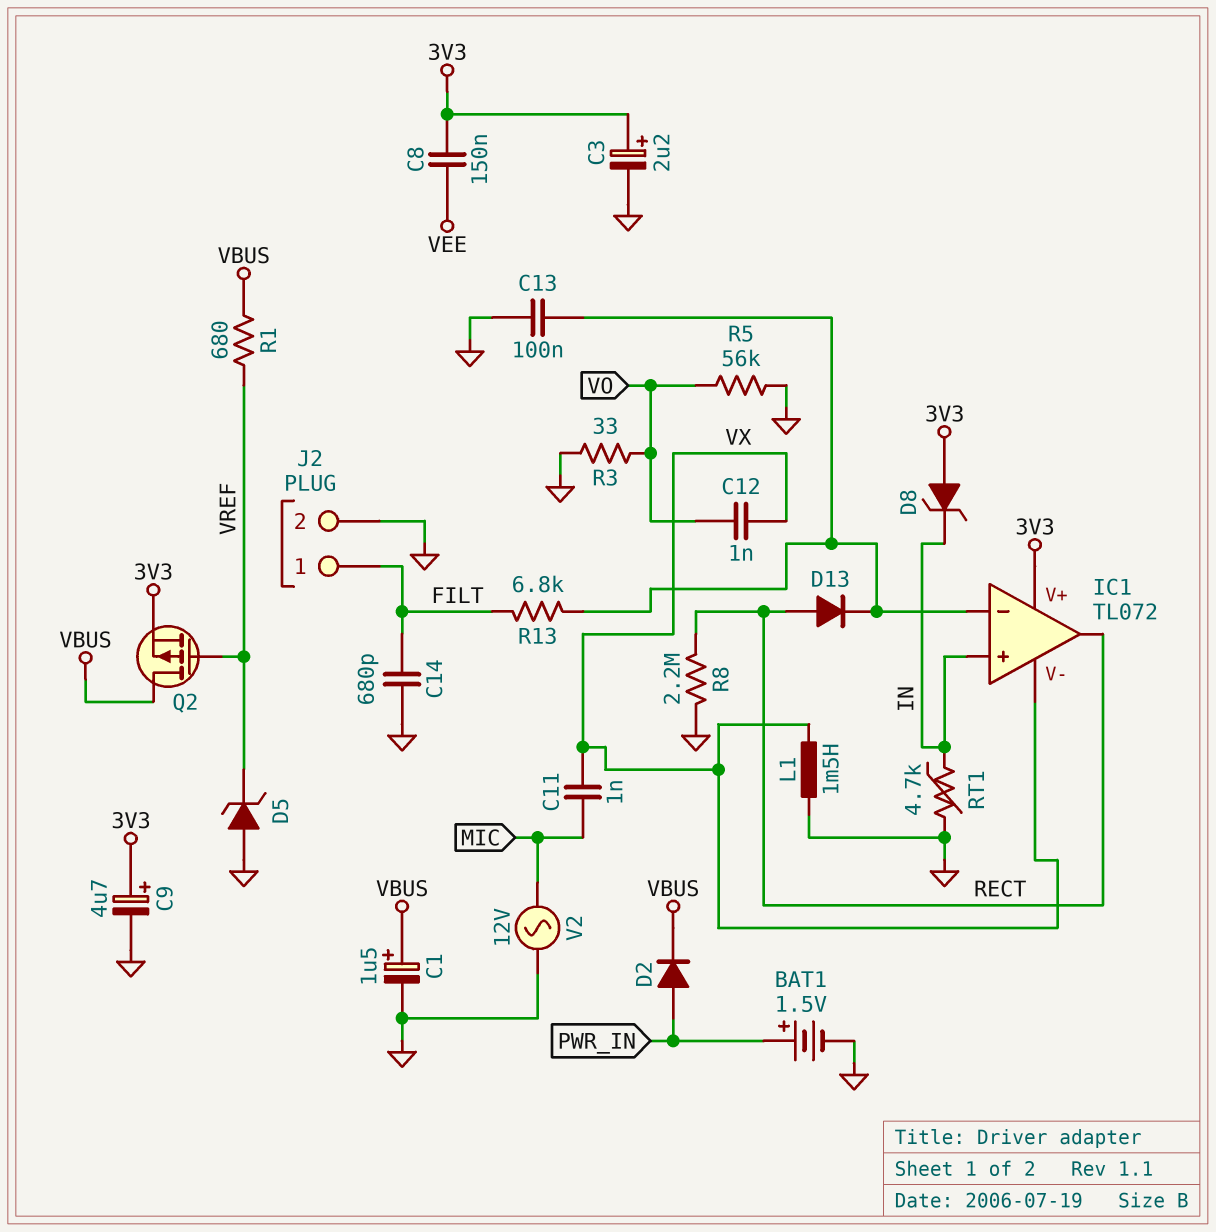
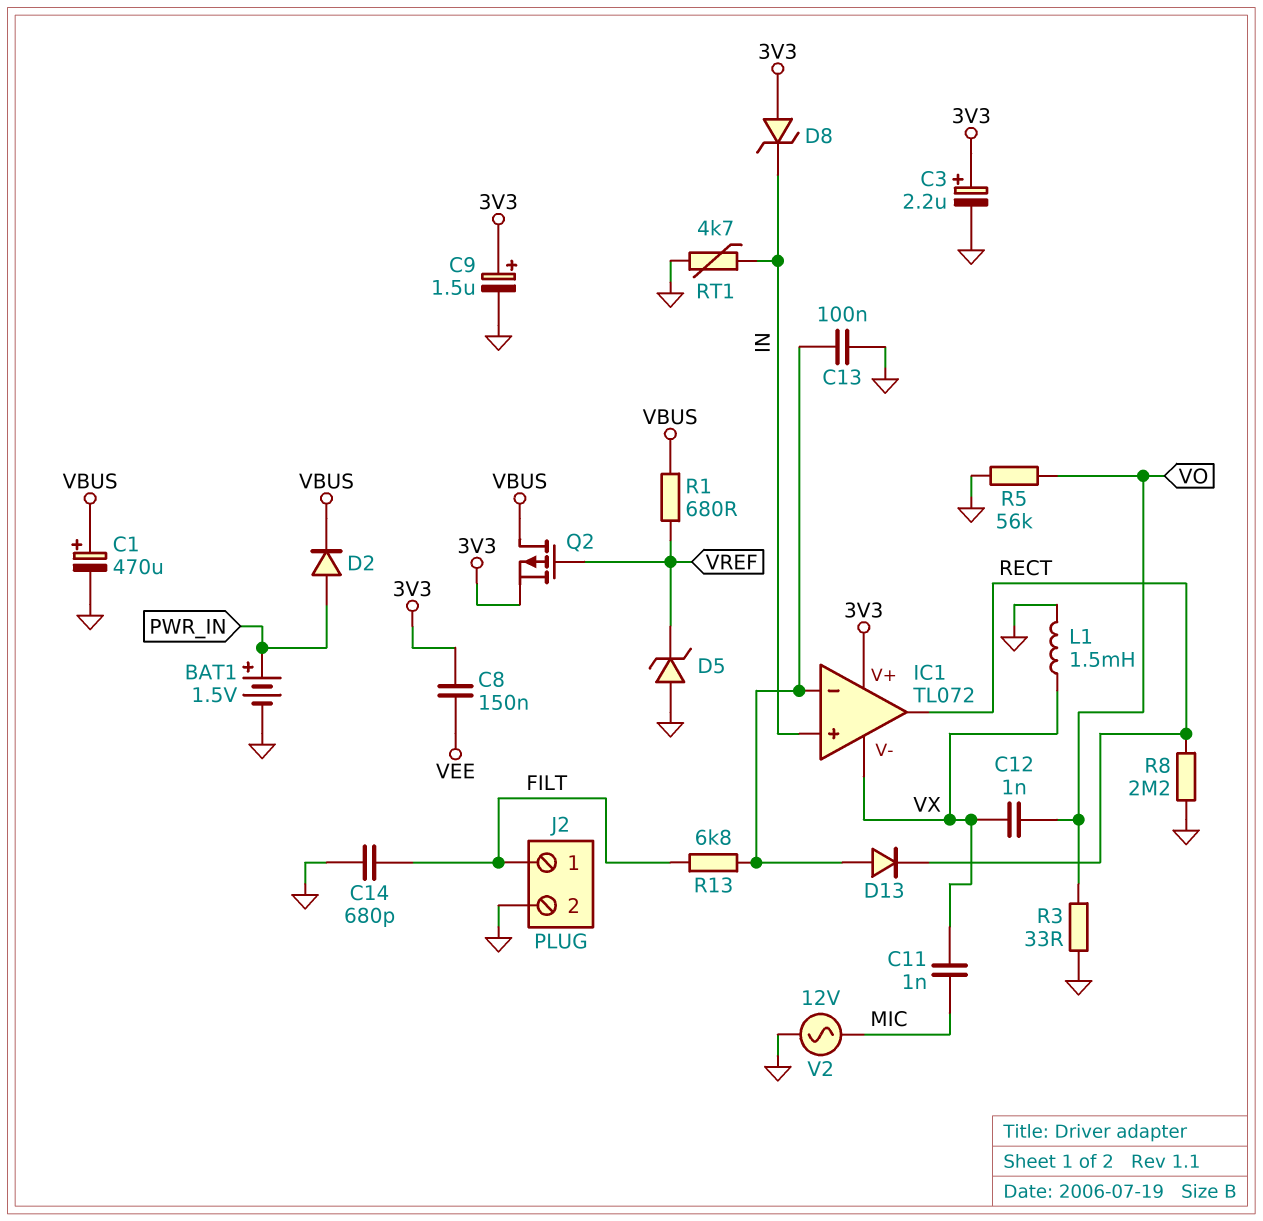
C1: 1.5uF (plus VBUS, minus GND) -> 470uF (plus VBUS, minus GND)
C9: 4.7uF (plus 3V3, minus GND) -> 1.5uF (plus 3V3, minus GND)
D13: diode (A RECT, K IC1/in-) -> diode (A IC1/in-, K RECT)

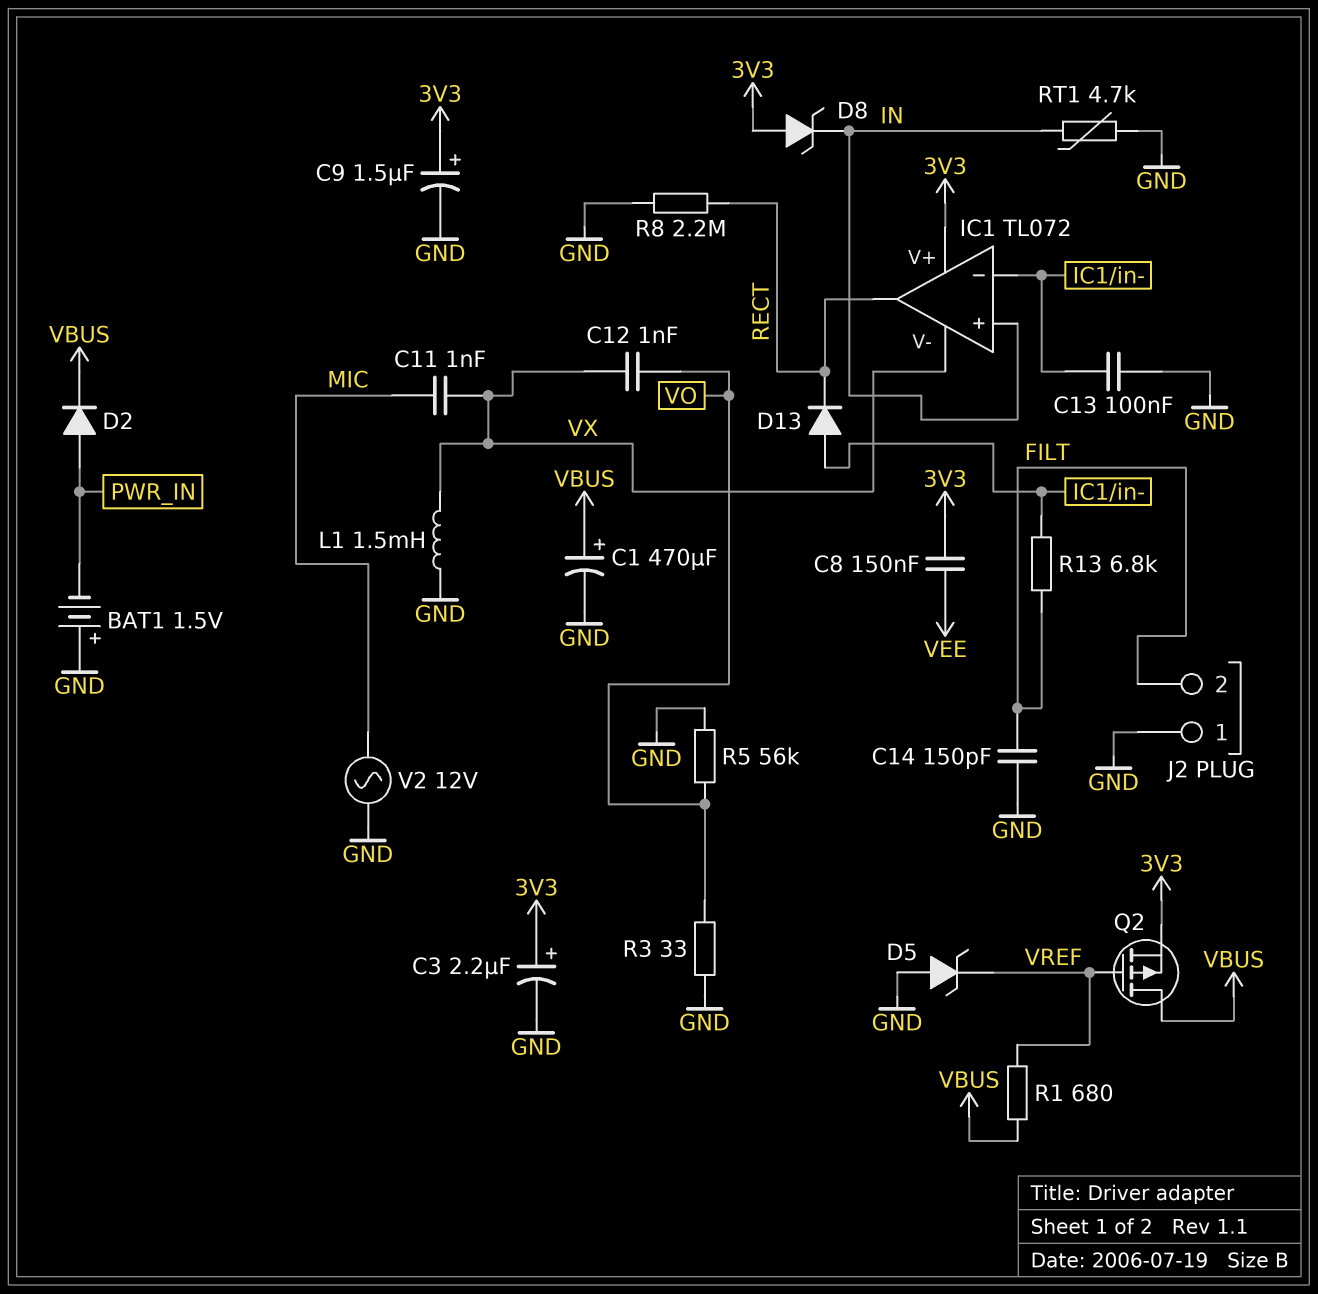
BAT1: 1.5V (plus PWR_IN, minus GND) -> 1.5V (plus GND, minus PWR_IN)
C14: 680pF (FILT, GND) -> 150pF (FILT, GND)
J2 pin 1: FILT -> GND
J2 pin 2: GND -> FILT

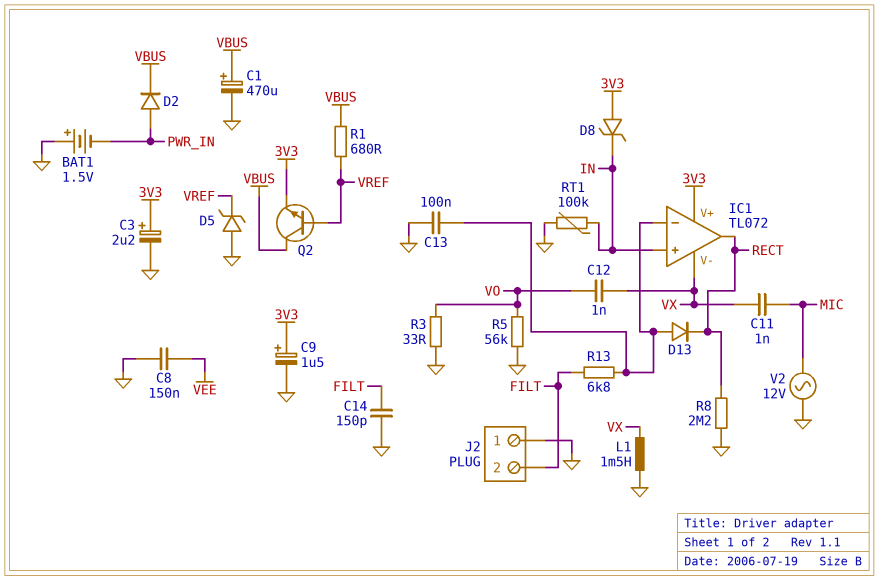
C8: 150nF (3V3, VEE) -> 150nF (GND, VEE)
Q2: PMOS (G VREF, D VBUS, S 3V3) -> NPN (B VREF, C VBUS, E 3V3)
RT1: 4.7k (GND, IN) -> 100k (GND, IN)

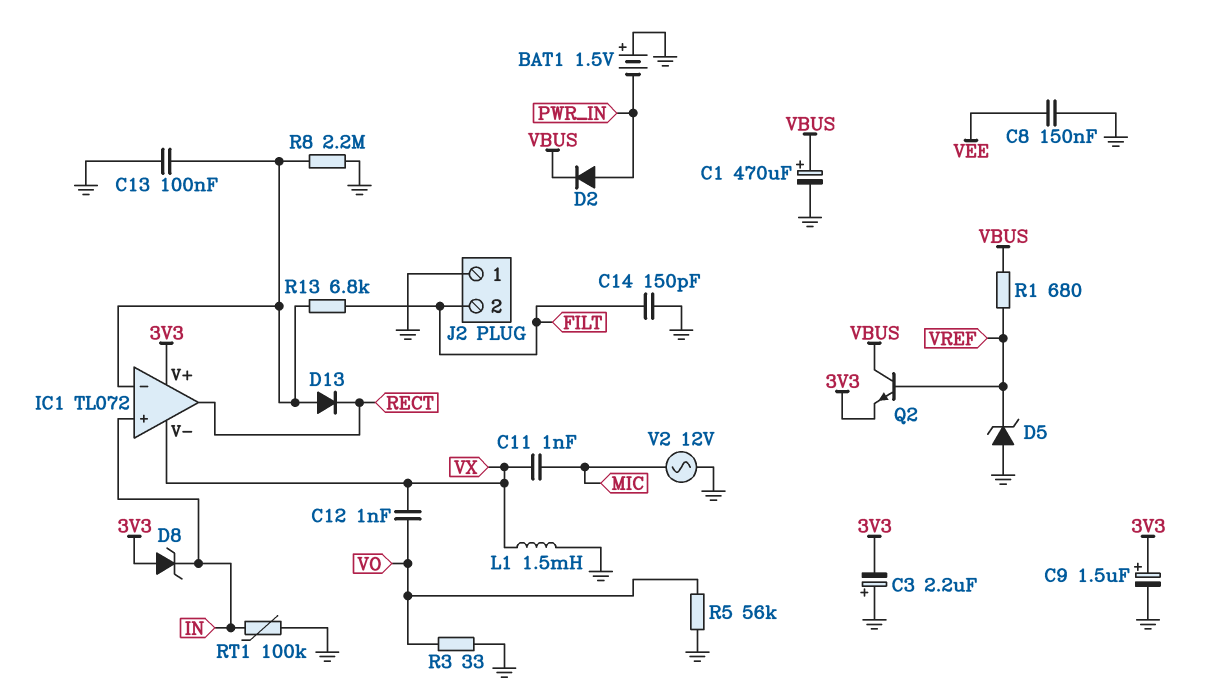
C3: 2.2uF (plus 3V3, minus GND) -> 2.2uF (plus GND, minus 3V3)
R8: 2.2M (GND, RECT) -> 2.2M (GND, IC1/in-)

